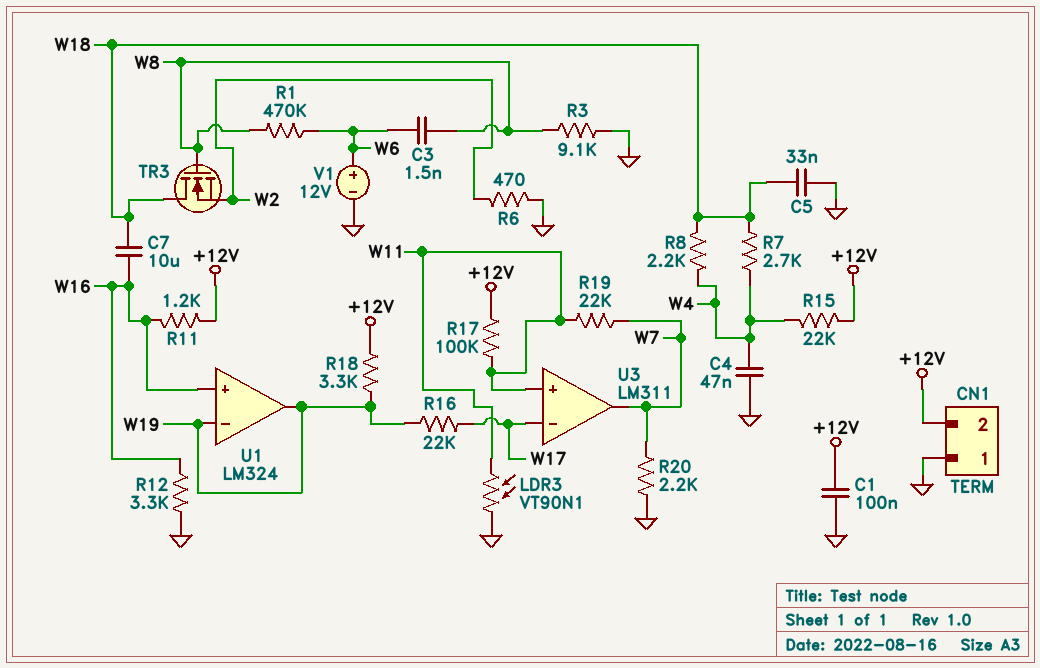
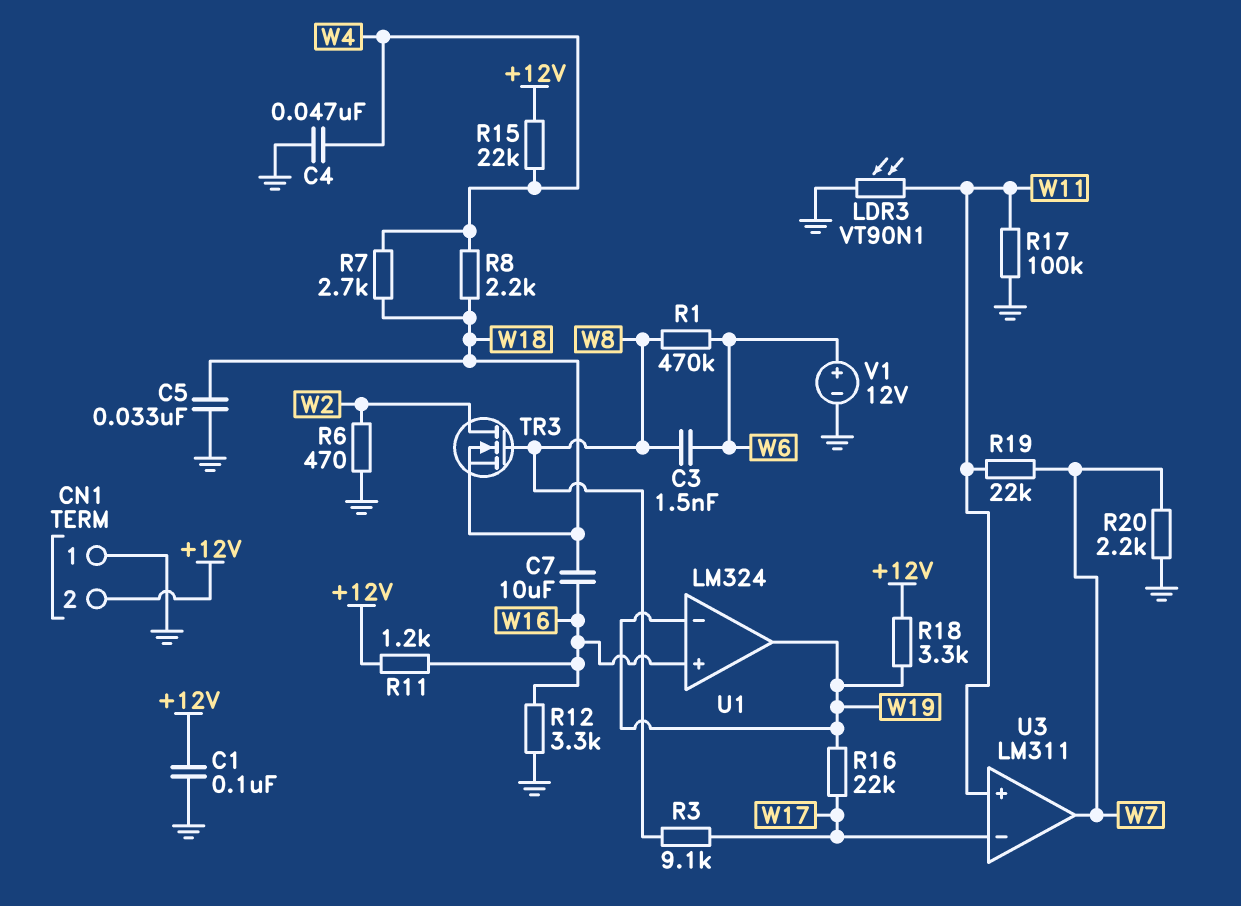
R3: 9.1k (GND, W8) -> 9.1k (W8, W17)
R17: 100k (+12V, W11) -> 100k (GND, W11)
TR3: NMOS (G W8, D W18, S W2) -> NMOS (G W8, D W2, S W18)

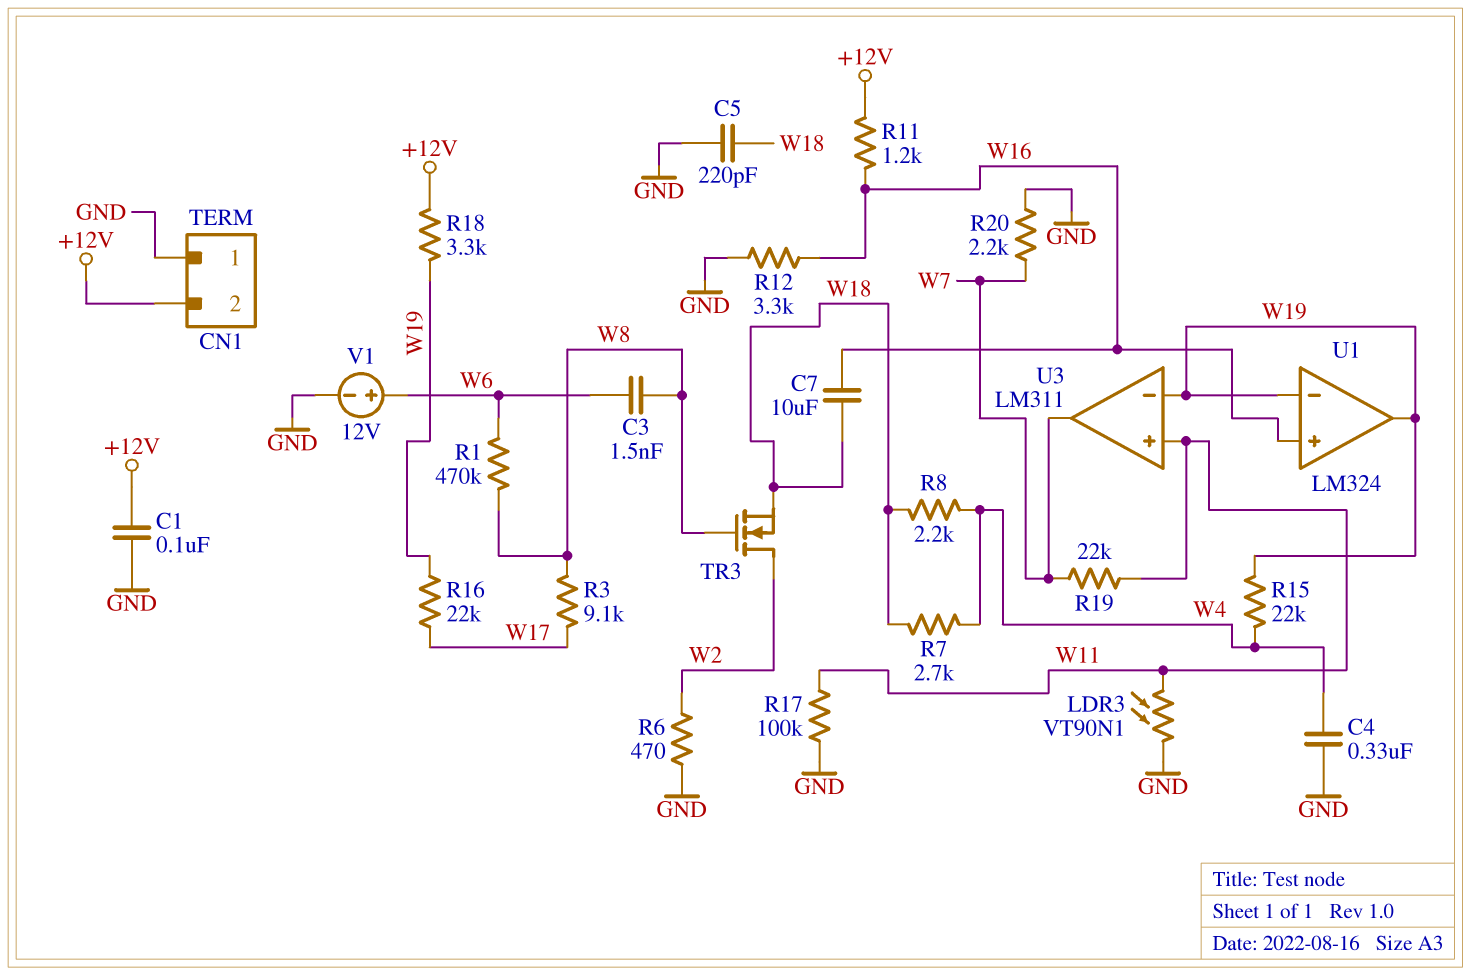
C4: 47nF (GND, W4) -> 330nF (GND, W4)
C5: 33nF (GND, W18) -> 220pF (GND, W18)
R15: 22k (+12V, W4) -> 22k (W4, W19)
U3 pin in-: W17 -> W19

